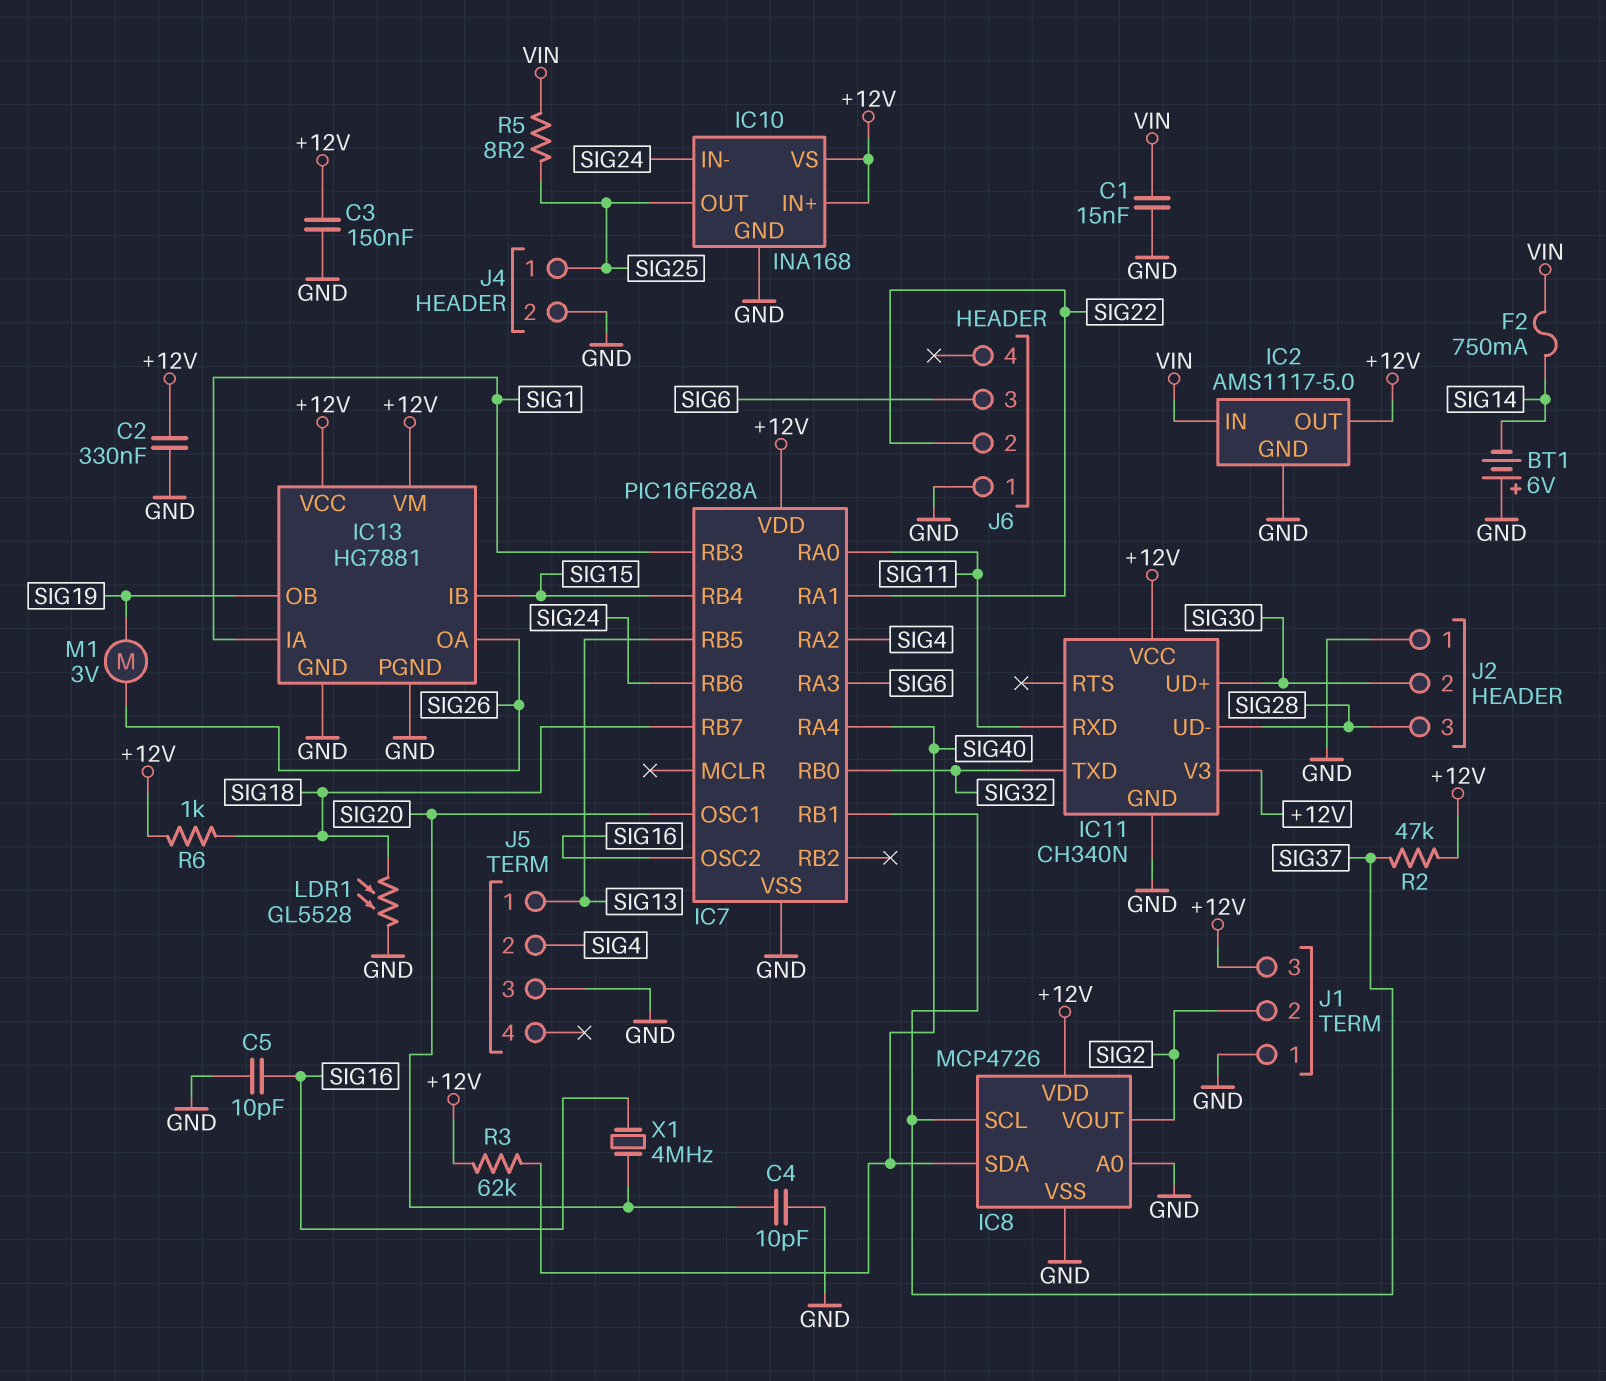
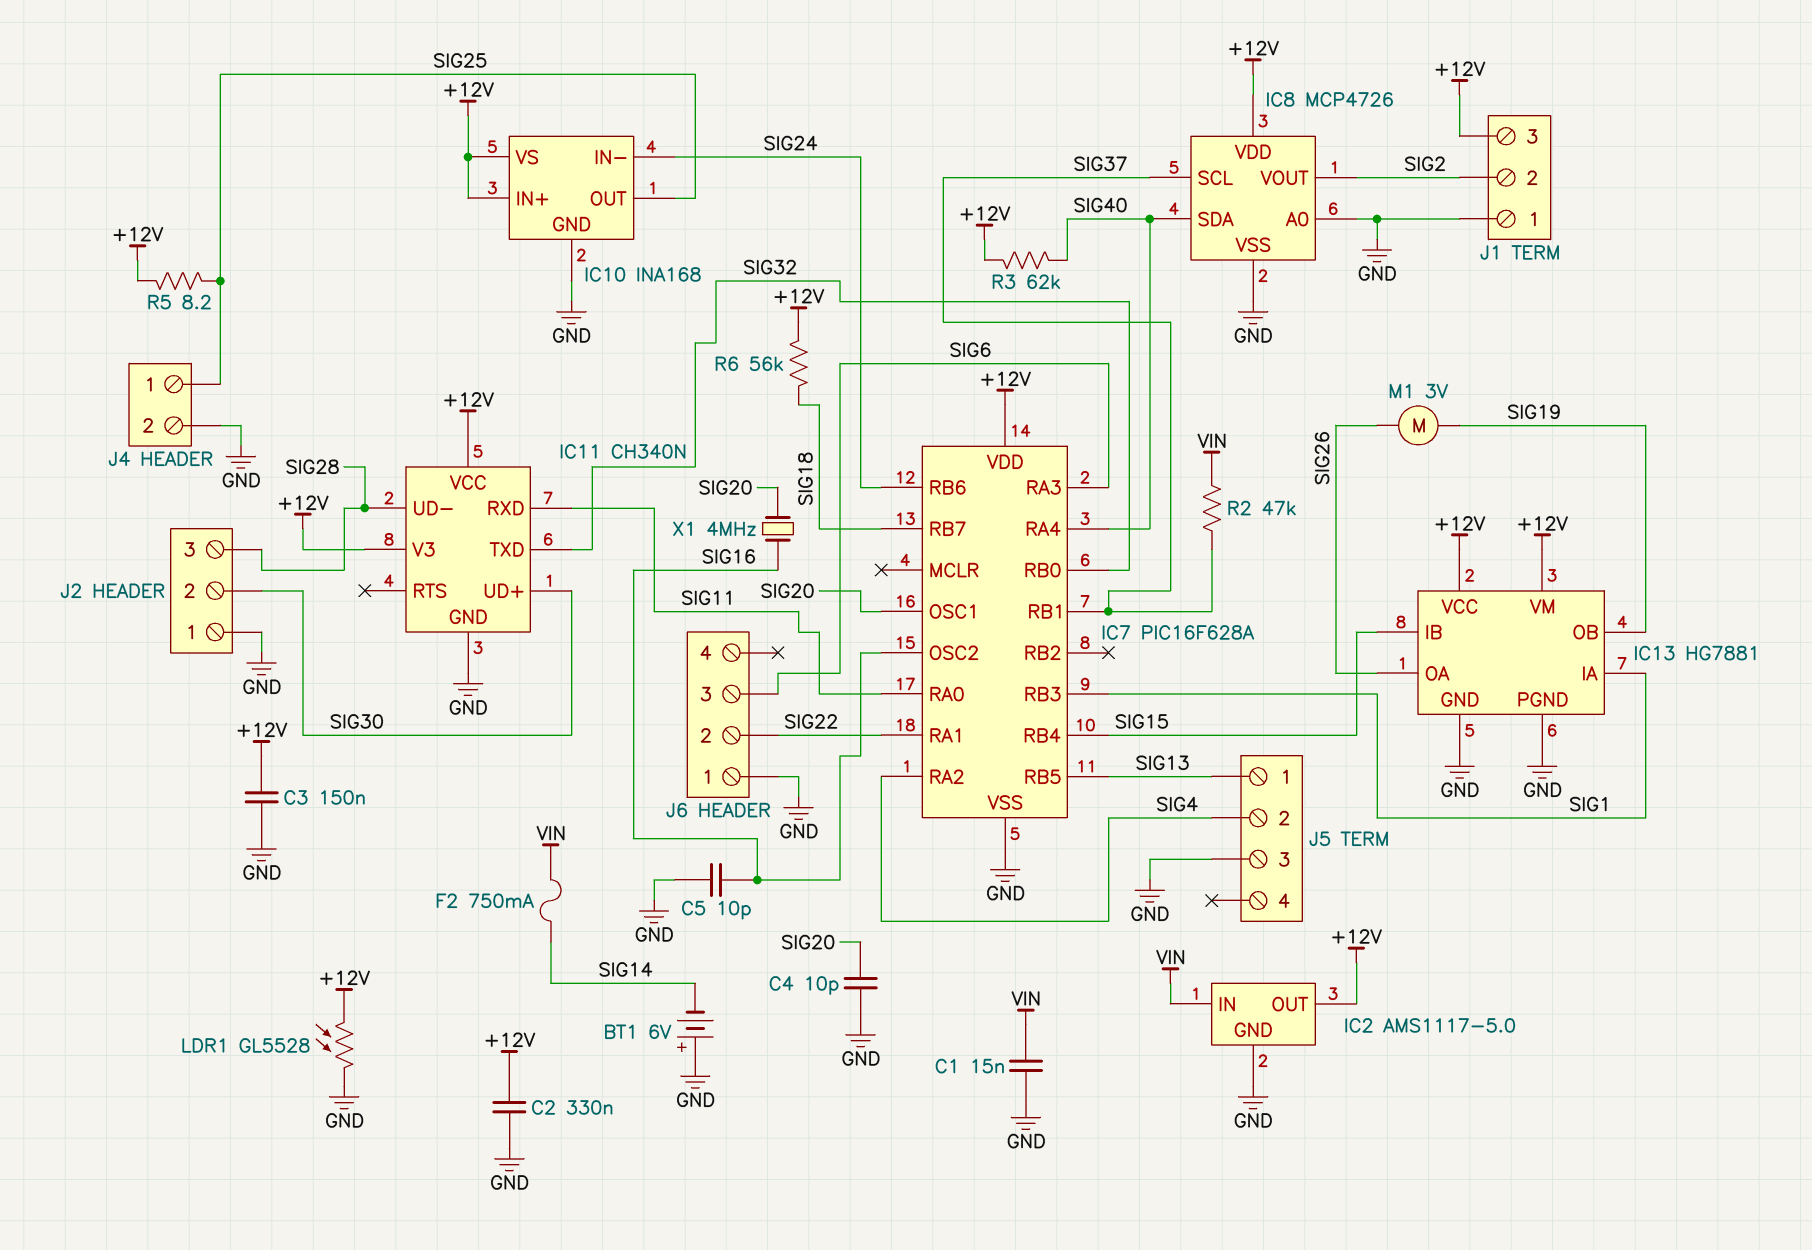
LDR1: GL5528 (GND, SIG18) -> GL5528 (+12V, GND)
R2: 47k (+12V, SIG37) -> 47k (SIG37, VIN)
R5: 8.2 (SIG25, VIN) -> 8.2 (+12V, SIG25)
R6: 1k (+12V, SIG18) -> 56k (+12V, SIG18)

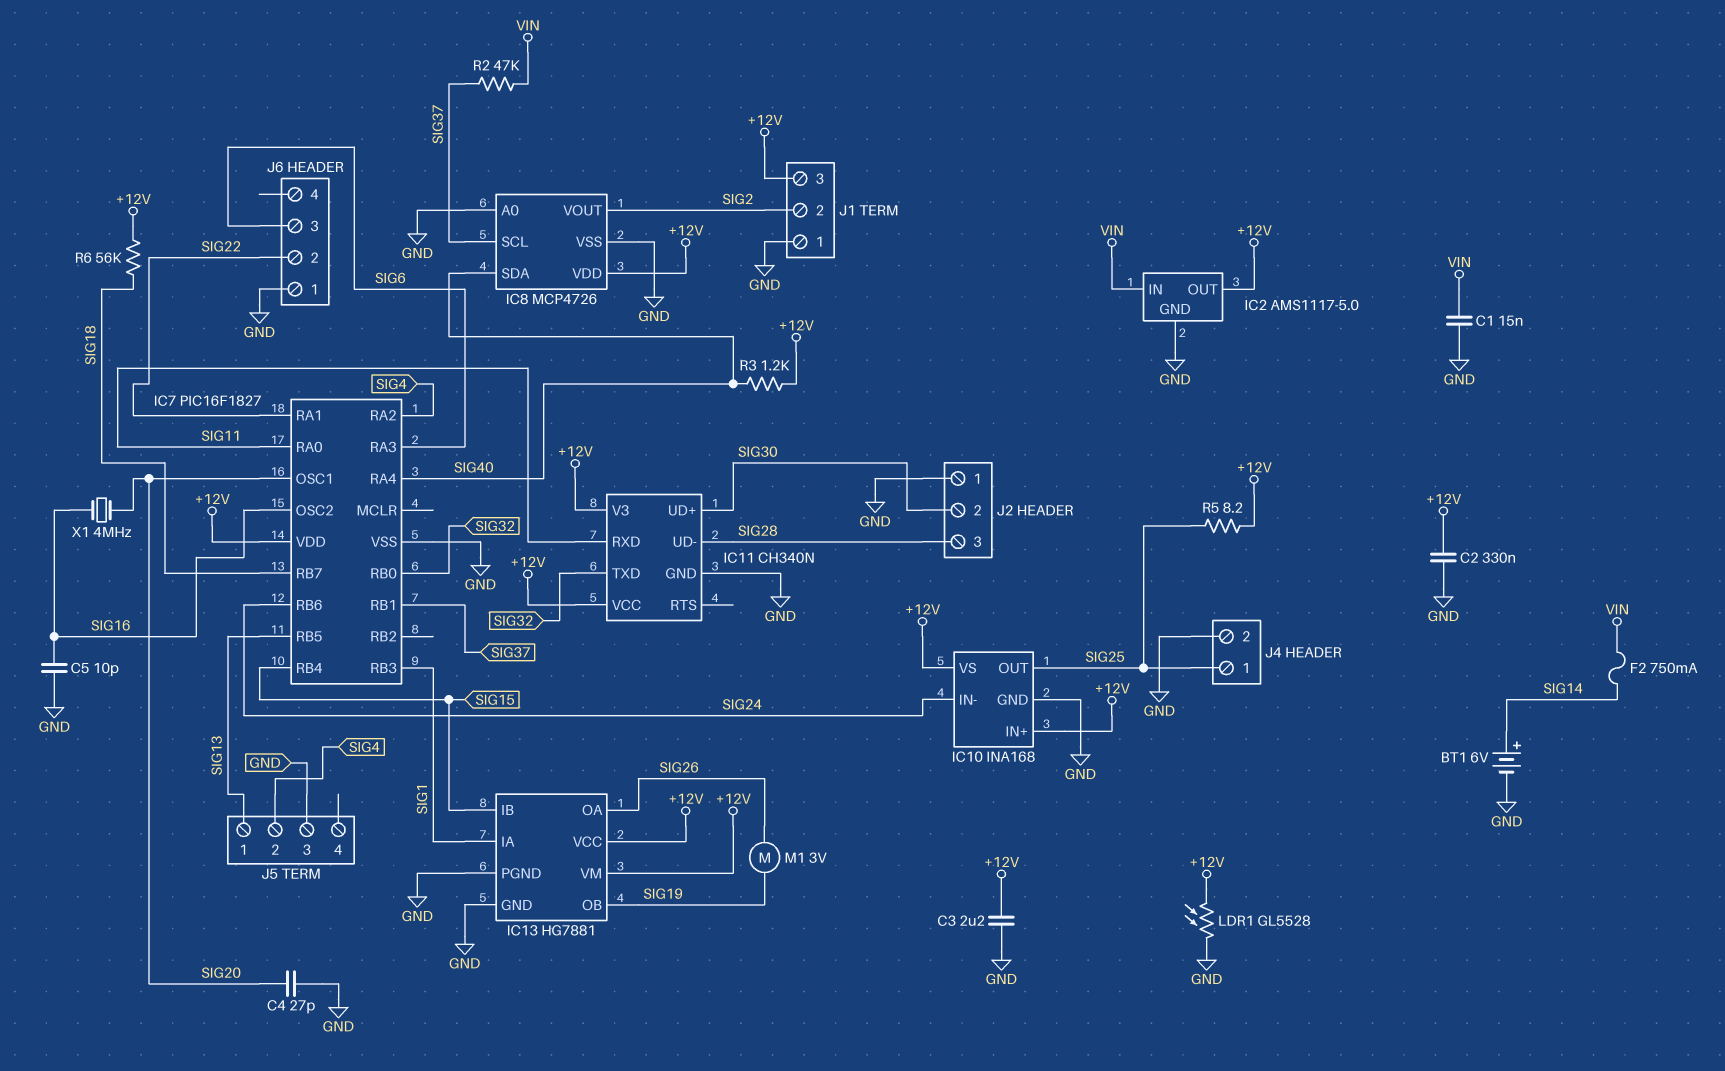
BT1: 6V (plus GND, minus SIG14) -> 6V (plus SIG14, minus GND)
C3: 150nF (+12V, GND) -> 2.2uF (+12V, GND)
C4: 10pF (GND, SIG20) -> 27pF (GND, SIG20)
IC7: PIC16F628A -> PIC16F1827
R3: 62k (+12V, SIG40) -> 1.2k (+12V, SIG40)

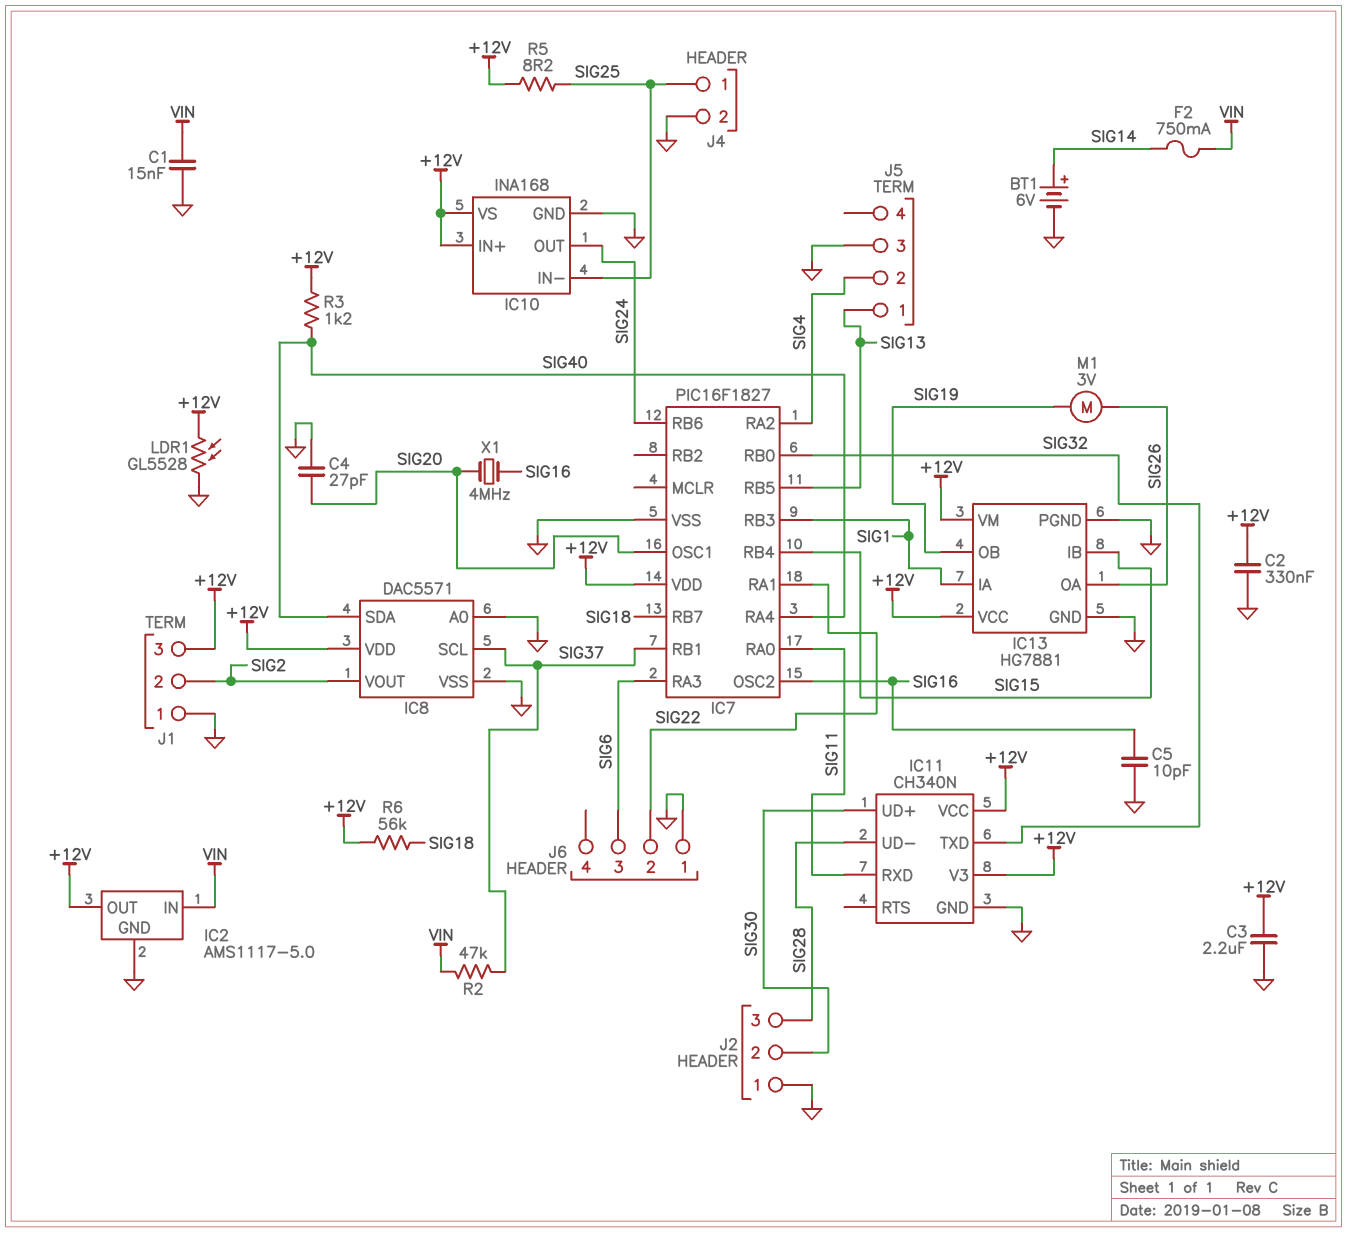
IC8: MCP4726 -> DAC5571
IC10 pin IN-: SIG24 -> SIG25
IC10 pin OUT: SIG25 -> SIG24

